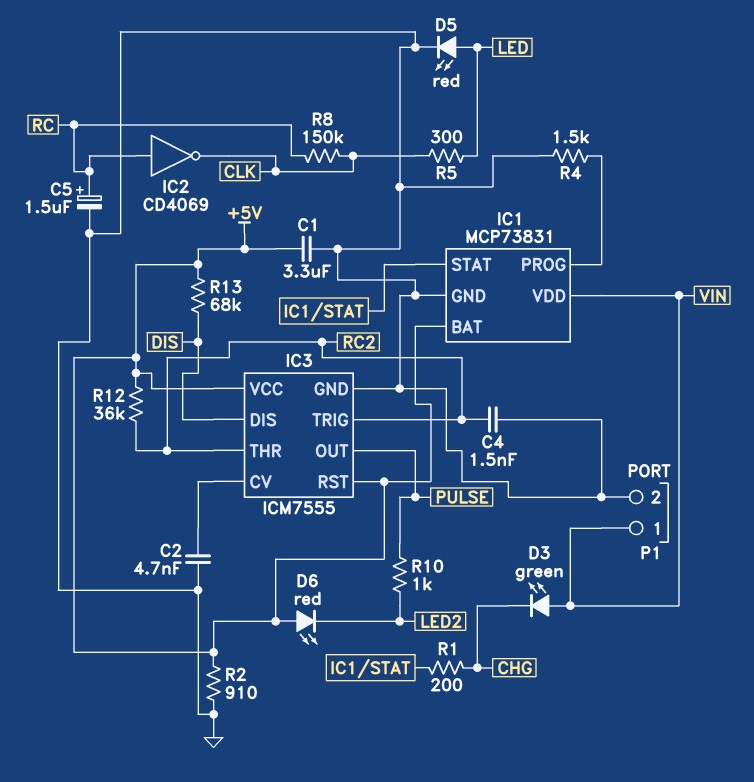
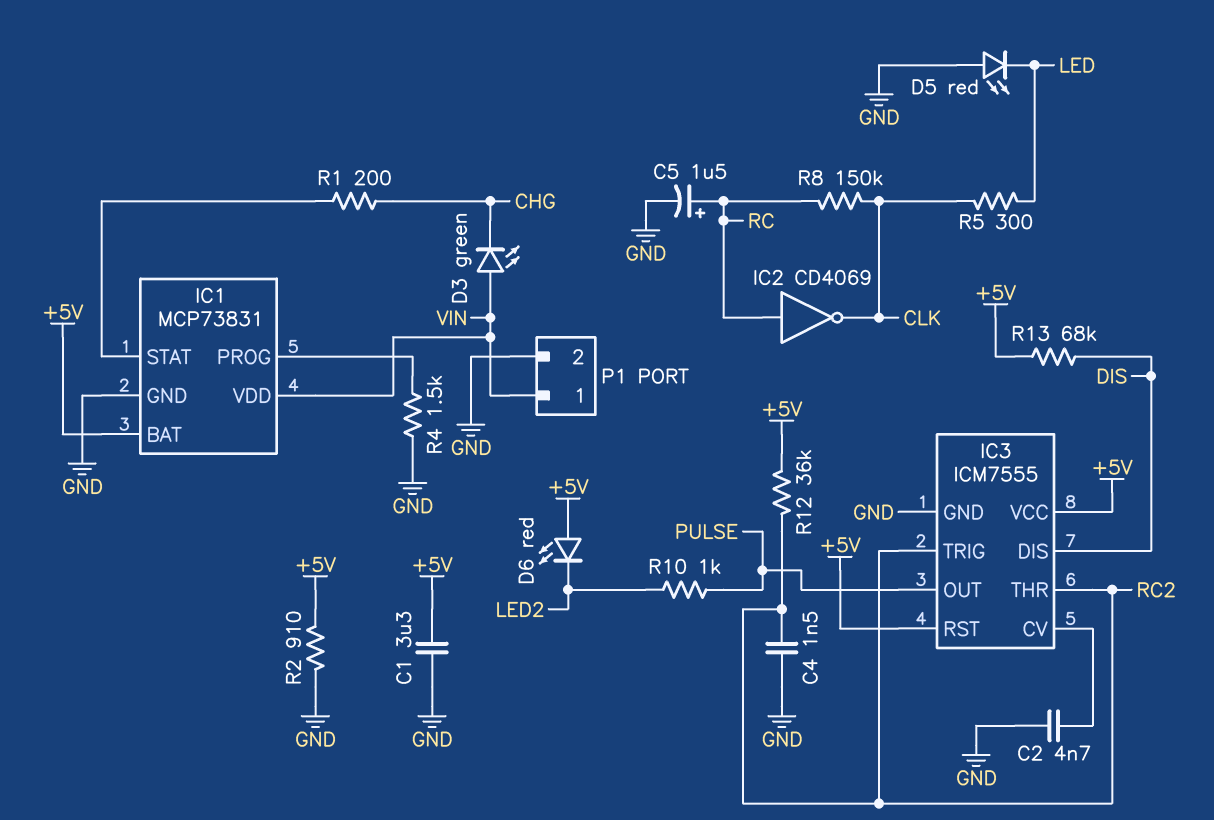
D5: LED red (A LED, K GND) -> LED red (A GND, K LED)

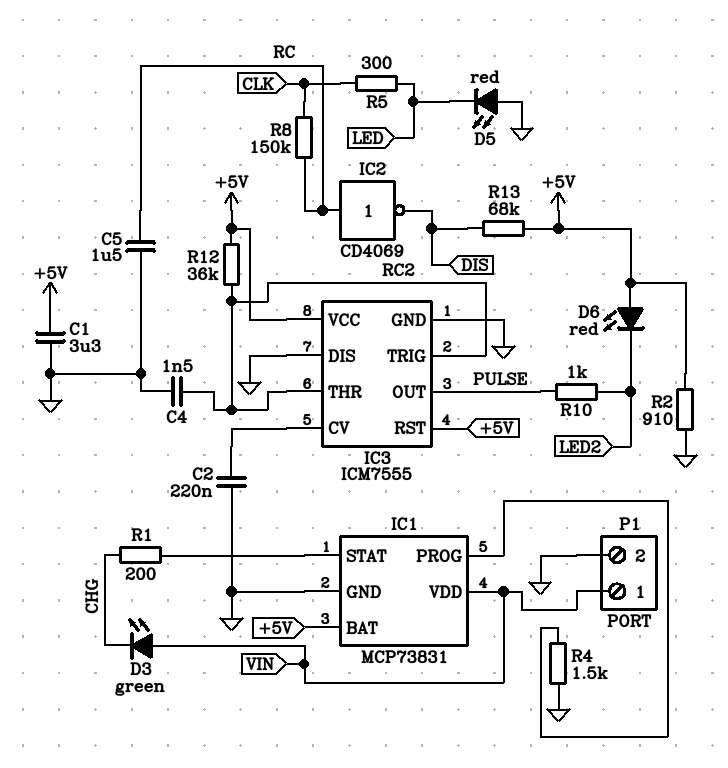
C2: 4.7nF (GND, IC3/CV) -> 220nF (GND, IC3/CV)
C5: 1.5uF (plus RC, minus GND) -> 1.5uF (GND, RC)
IC2: NOT CD4069 (in RC, out CLK) -> NOT CD4069 (in RC, out DIS)
IC3 pin DIS: DIS -> GND

